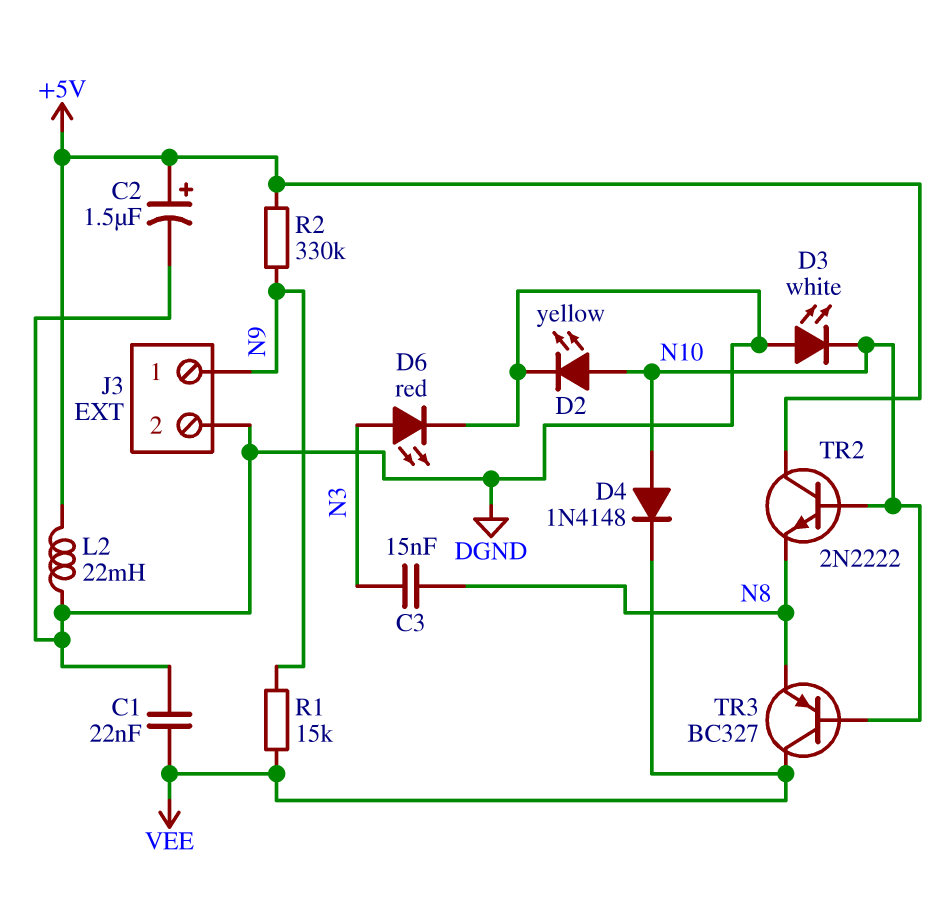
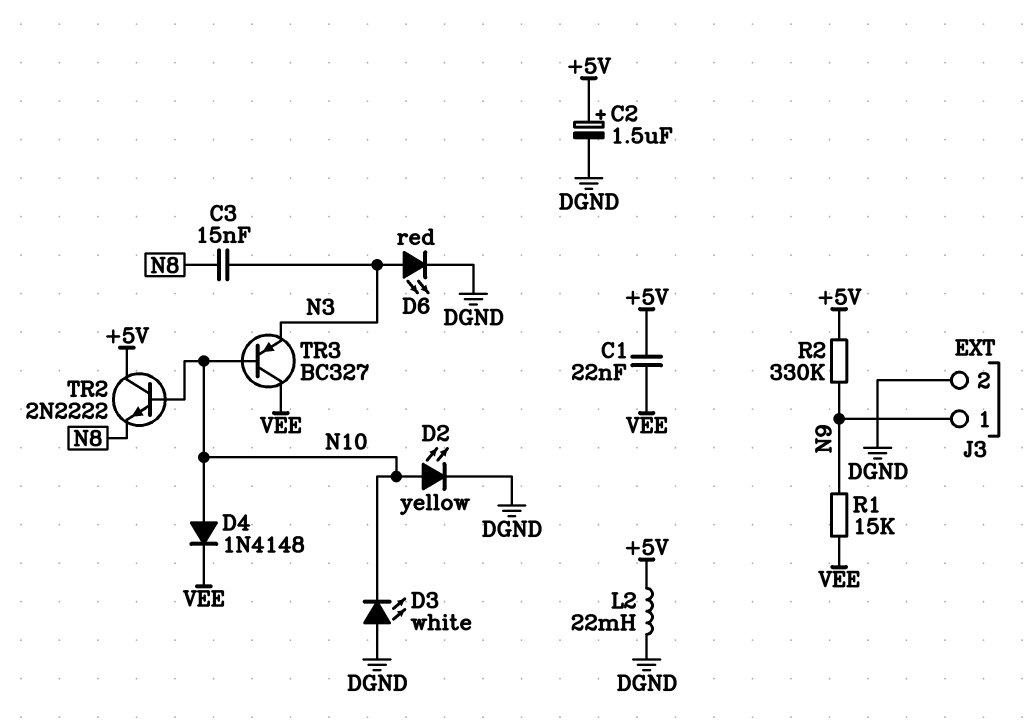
C1: 22nF (DGND, VEE) -> 22nF (+5V, VEE)
TR3: PNP BC327 (B N10, C VEE, E N8) -> PNP BC327 (B N10, C VEE, E N3)

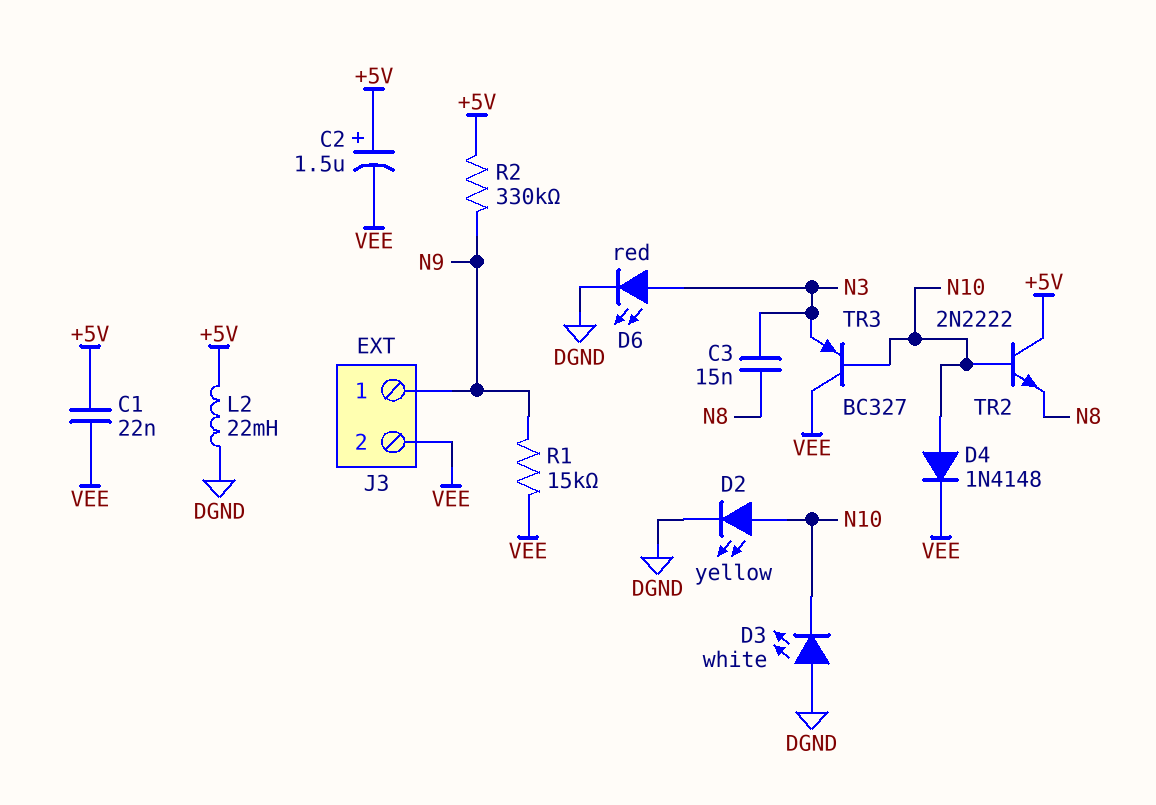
C2: 1.5uF (plus +5V, minus DGND) -> 1.5uF (plus +5V, minus VEE)
J3 pin 2: DGND -> VEE

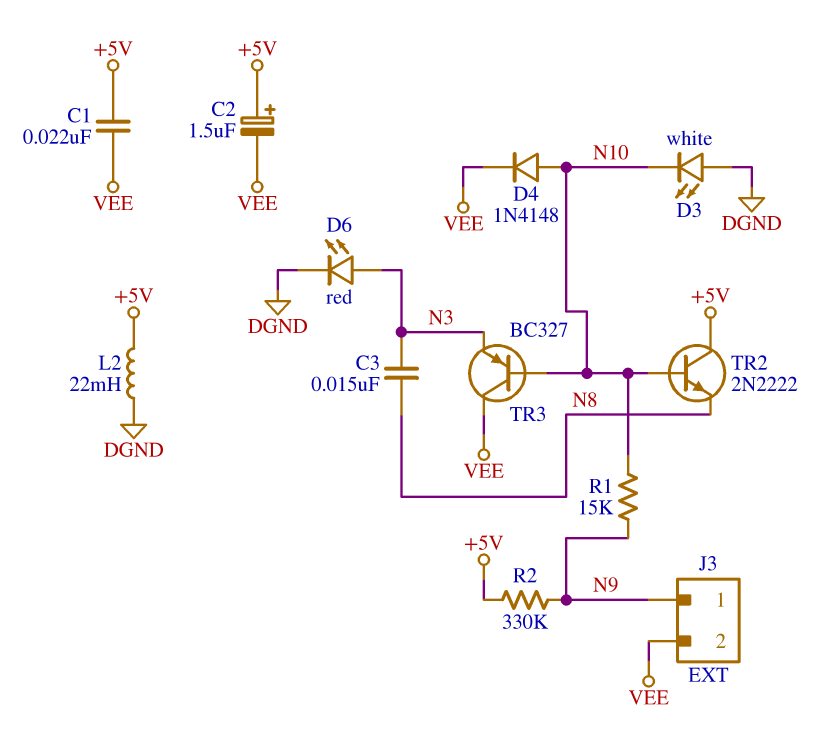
D2: LED yellow (A N10, K DGND) -> none
R1: 15k (N9, VEE) -> 15k (N9, N10)

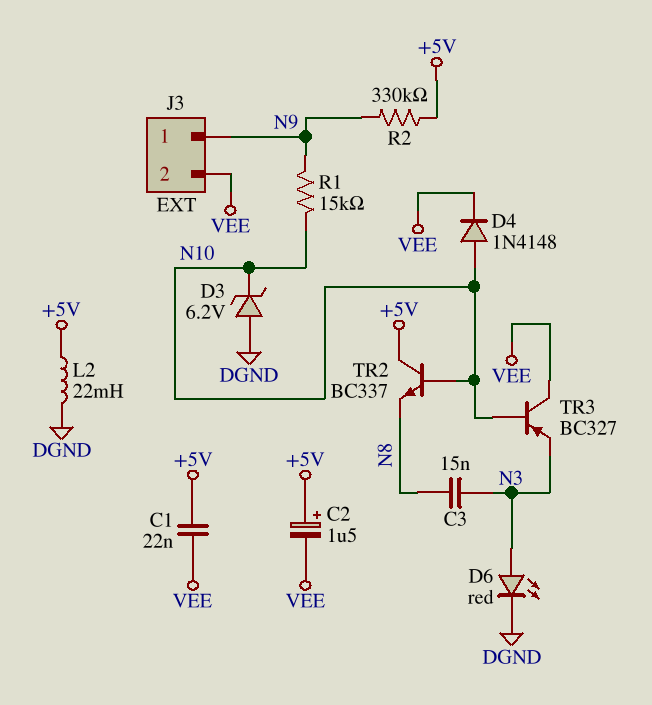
D3: LED white (A DGND, K N10) -> zener 6.2V (A DGND, K N10)
TR2: NPN 2N2222 (B N10, C +5V, E N8) -> NPN BC337 (B N10, C +5V, E N8)

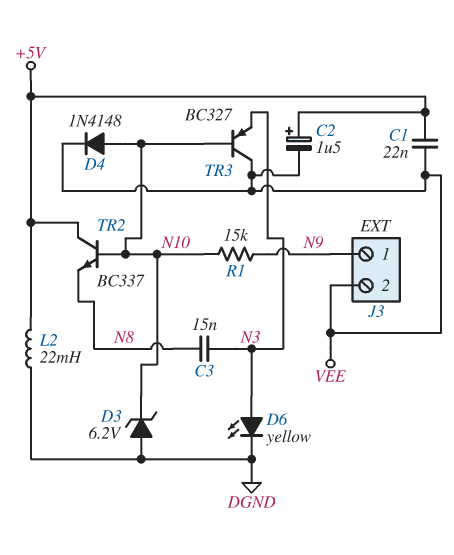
D6: LED red (A N3, K DGND) -> LED yellow (A N3, K DGND)
R2: 330k (+5V, N9) -> none

